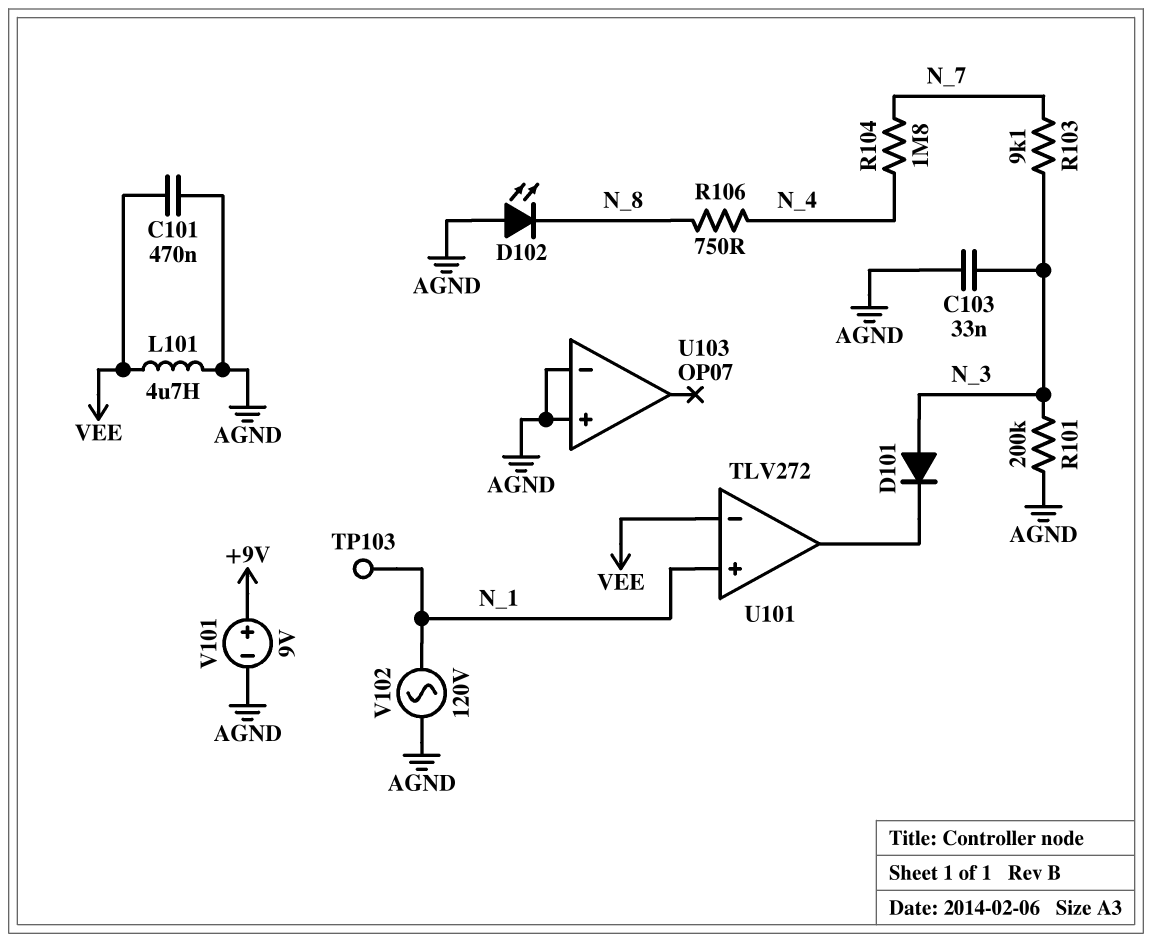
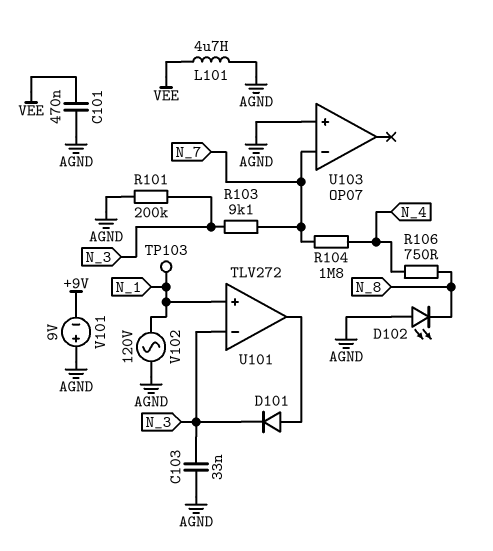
D101: diode (A N_3, K U101/out) -> diode (A U101/out, K N_3)
U101 pin in-: VEE -> N_3
U103 pin in-: AGND -> N_7
V101: 9V (plus +9V, minus AGND) -> 9V (plus AGND, minus +9V)

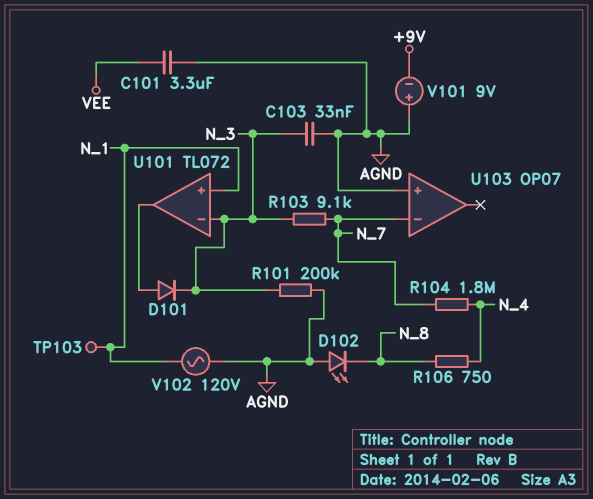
C101: 470nF (AGND, VEE) -> 3.3uF (AGND, VEE)
L101: 4.7uH (AGND, VEE) -> none
U101: TLV272 -> TL072

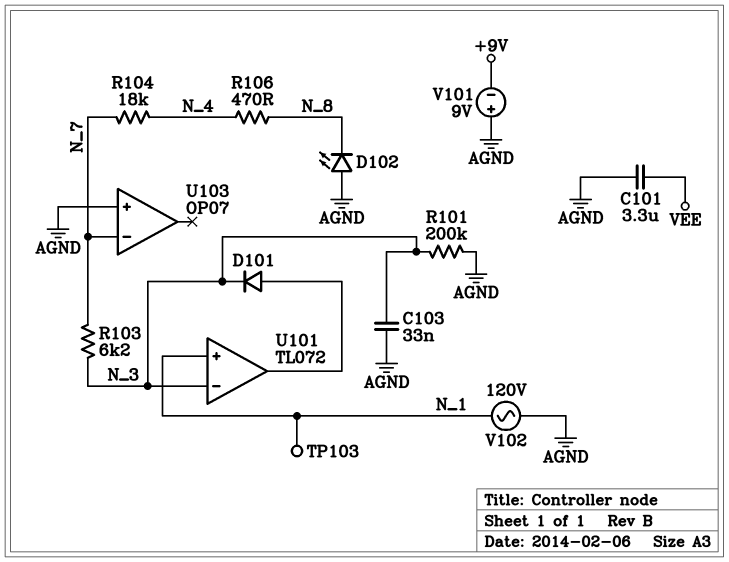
R103: 9.1k (N_3, N_7) -> 6.2k (N_3, N_7)
R104: 1.8M (N_4, N_7) -> 18k (N_4, N_7)
R106: 750 (N_4, N_8) -> 470 (N_4, N_8)

